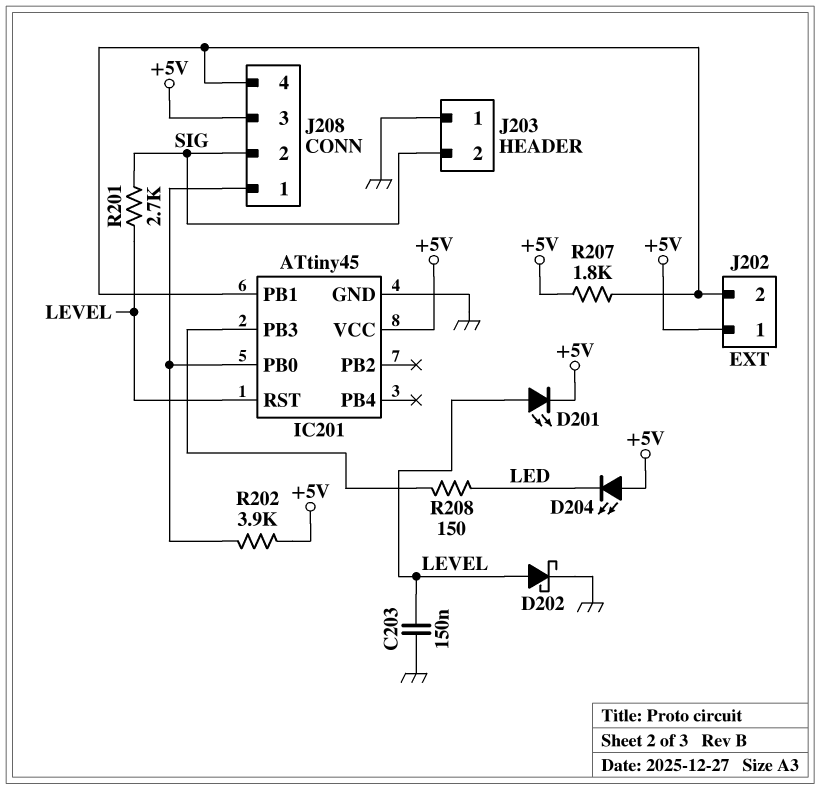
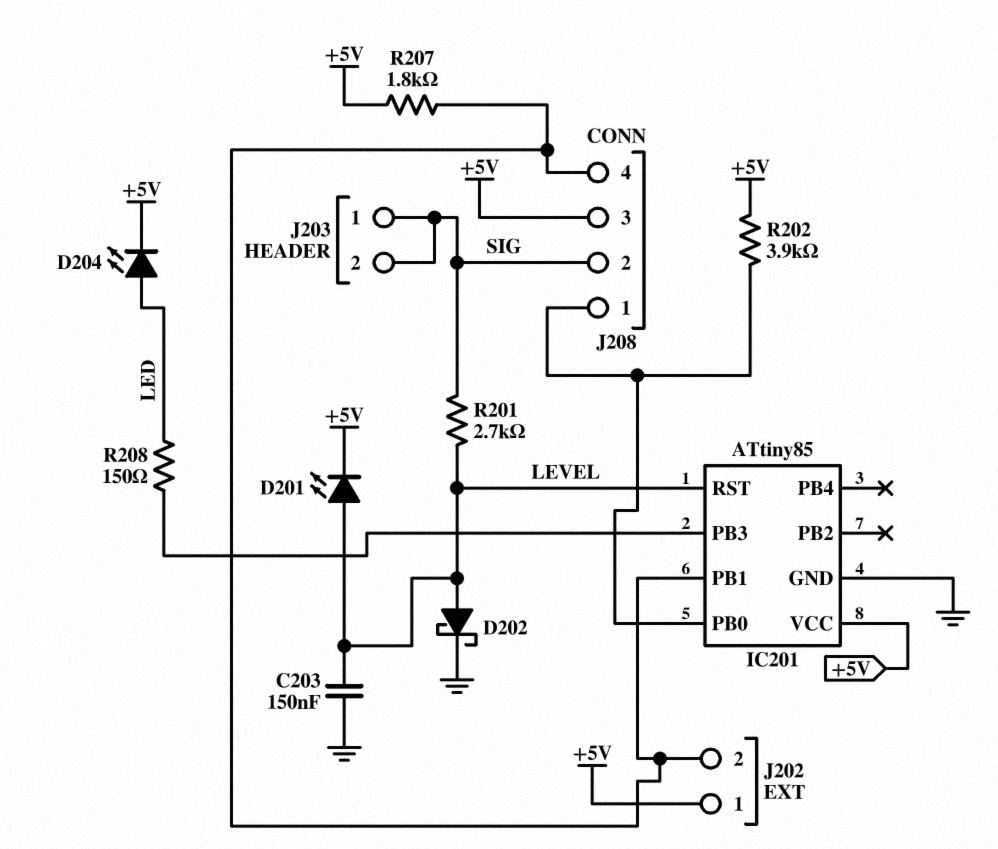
D204: LED (A +5V, K LED) -> LED (A LED, K +5V)
IC201: ATtiny45 -> ATtiny85
J203 pin 1: GND -> SIG

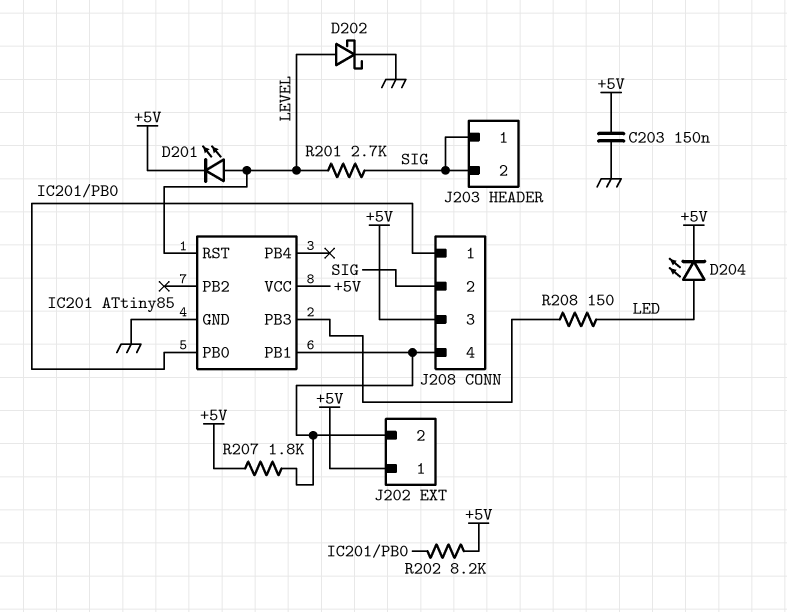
C203: 150nF (GND, LEVEL) -> 150nF (+5V, GND)
R202: 3.9k (+5V, IC201/PB0) -> 8.2k (+5V, IC201/PB0)

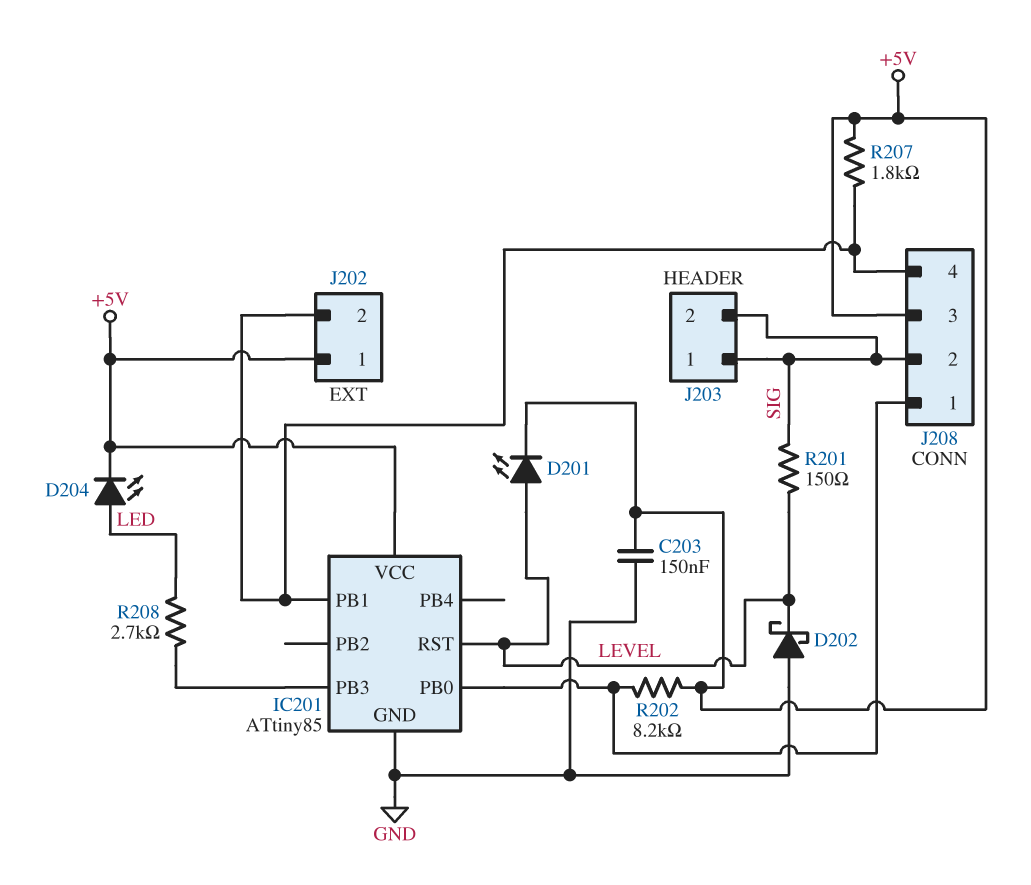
D202: schottky (A LEVEL, K GND) -> schottky (A GND, K LEVEL)
R201: 2.7k (LEVEL, SIG) -> 150 (LEVEL, SIG)
R208: 150 (IC201/PB3, LED) -> 2.7k (IC201/PB3, LED)

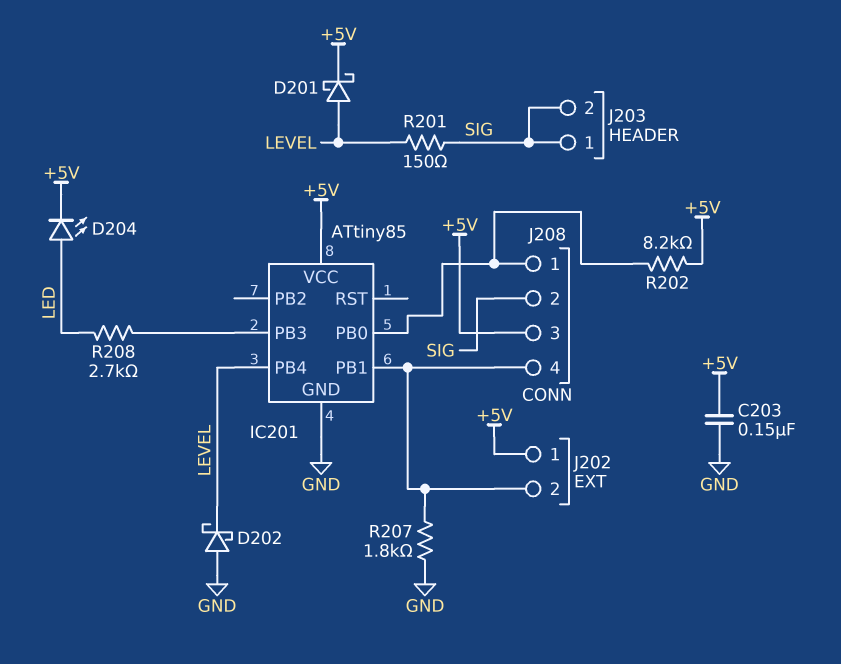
D201: LED (A LEVEL, K +5V) -> schottky (A LEVEL, K +5V)
IC201 pin PB4: none -> LEVEL
IC201 pin RST: LEVEL -> none
R207: 1.8k (+5V, IC201/PB1) -> 1.8k (GND, IC201/PB1)

